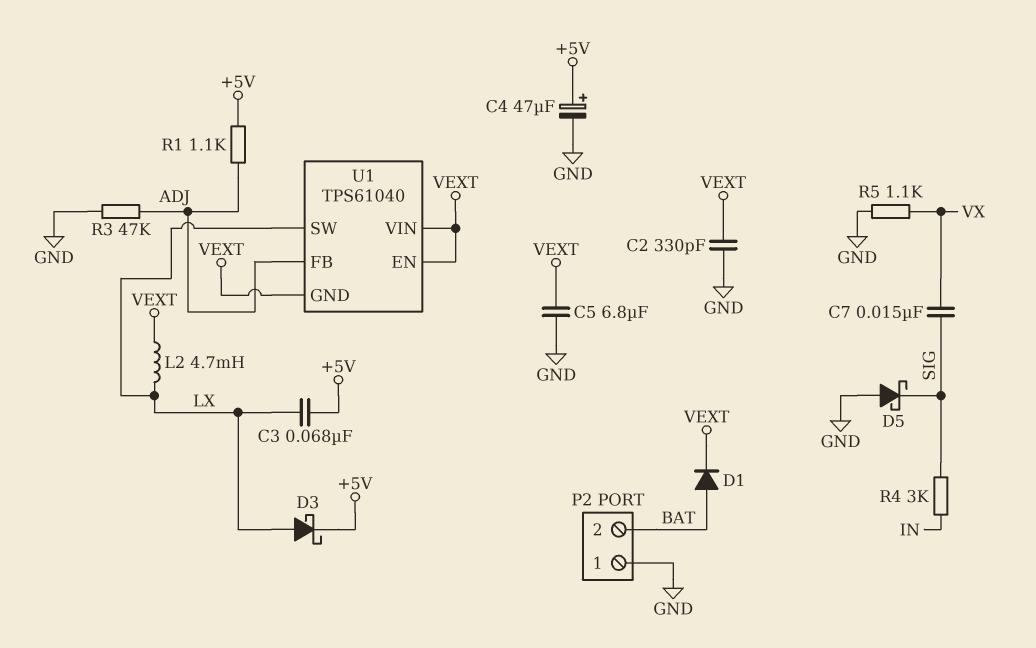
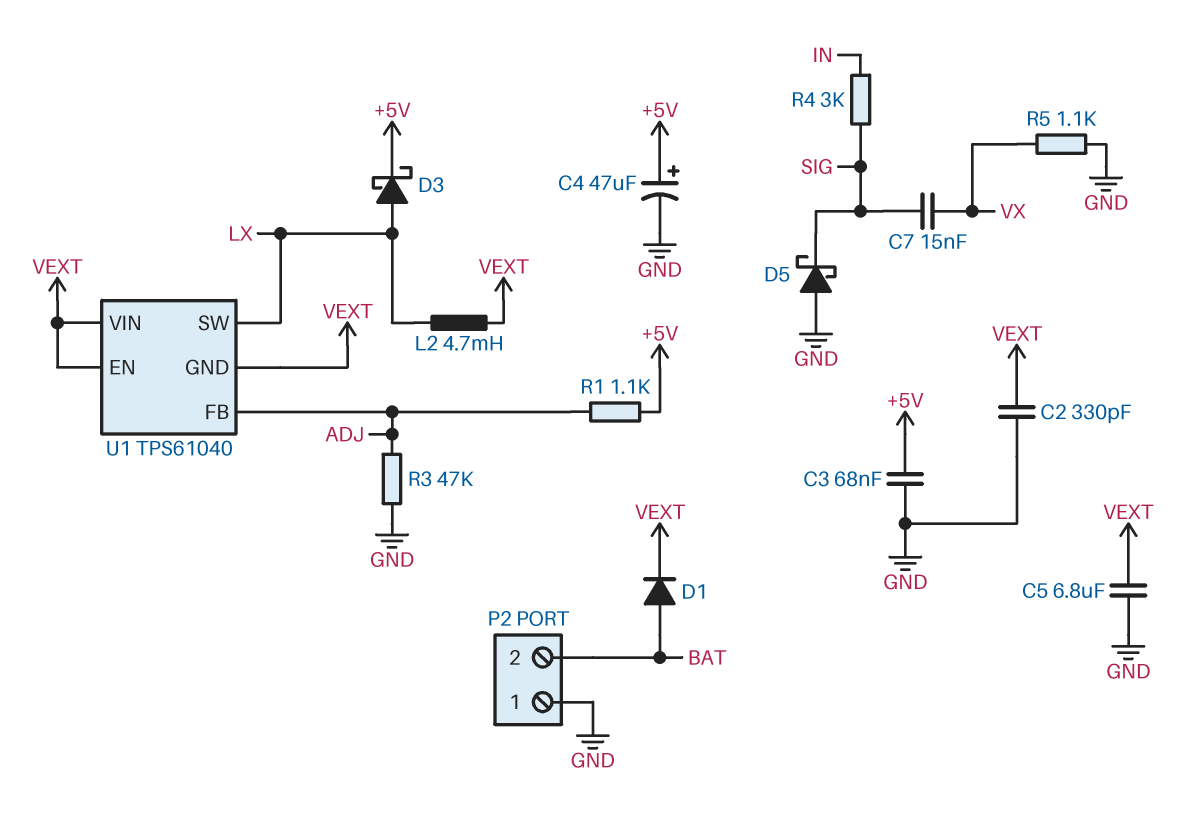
C3: 68nF (+5V, LX) -> 68nF (+5V, GND)

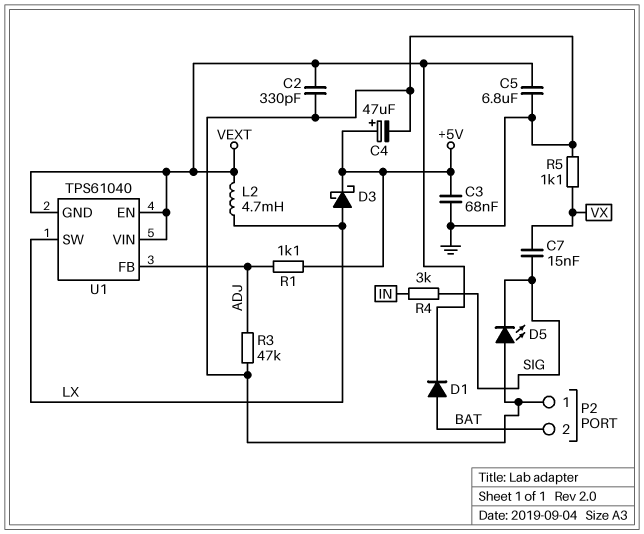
D5: schottky (A GND, K SIG) -> LED (A GND, K SIG)

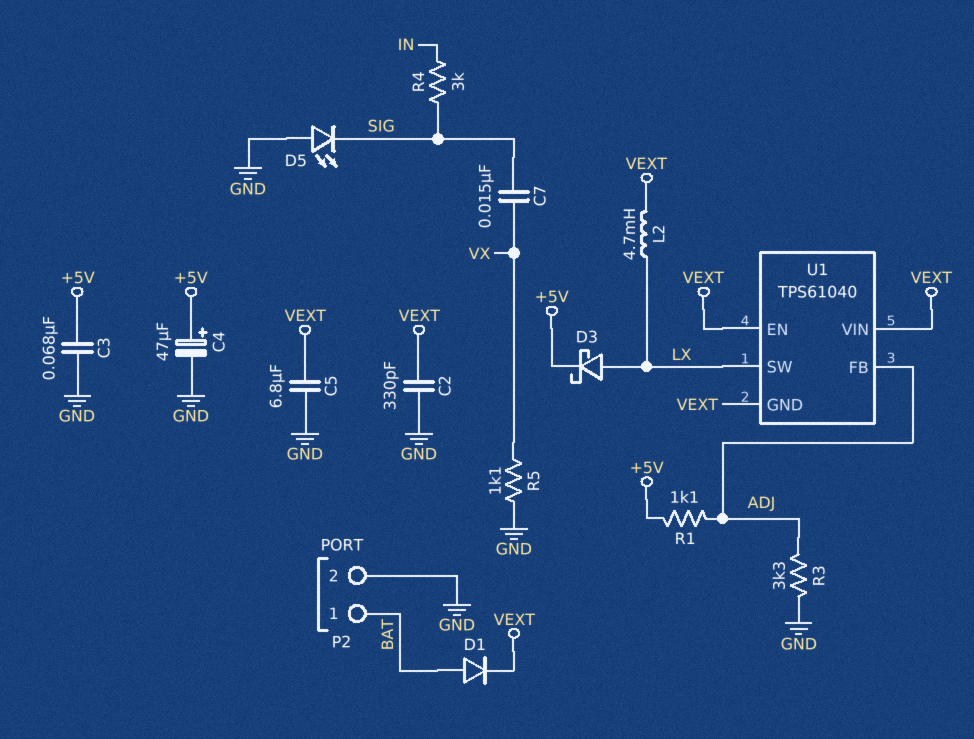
P2 pin 1: GND -> BAT
P2 pin 2: BAT -> GND
R3: 47k (ADJ, GND) -> 3.3k (ADJ, GND)

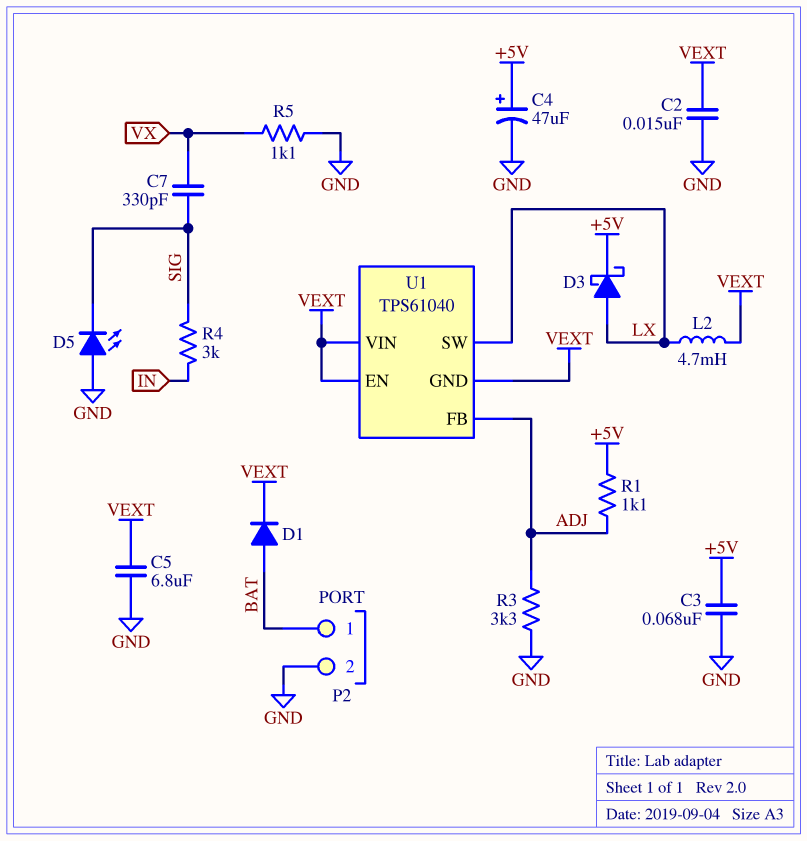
C2: 330pF (GND, VEXT) -> 15nF (GND, VEXT)
C7: 15nF (SIG, VX) -> 330pF (SIG, VX)

